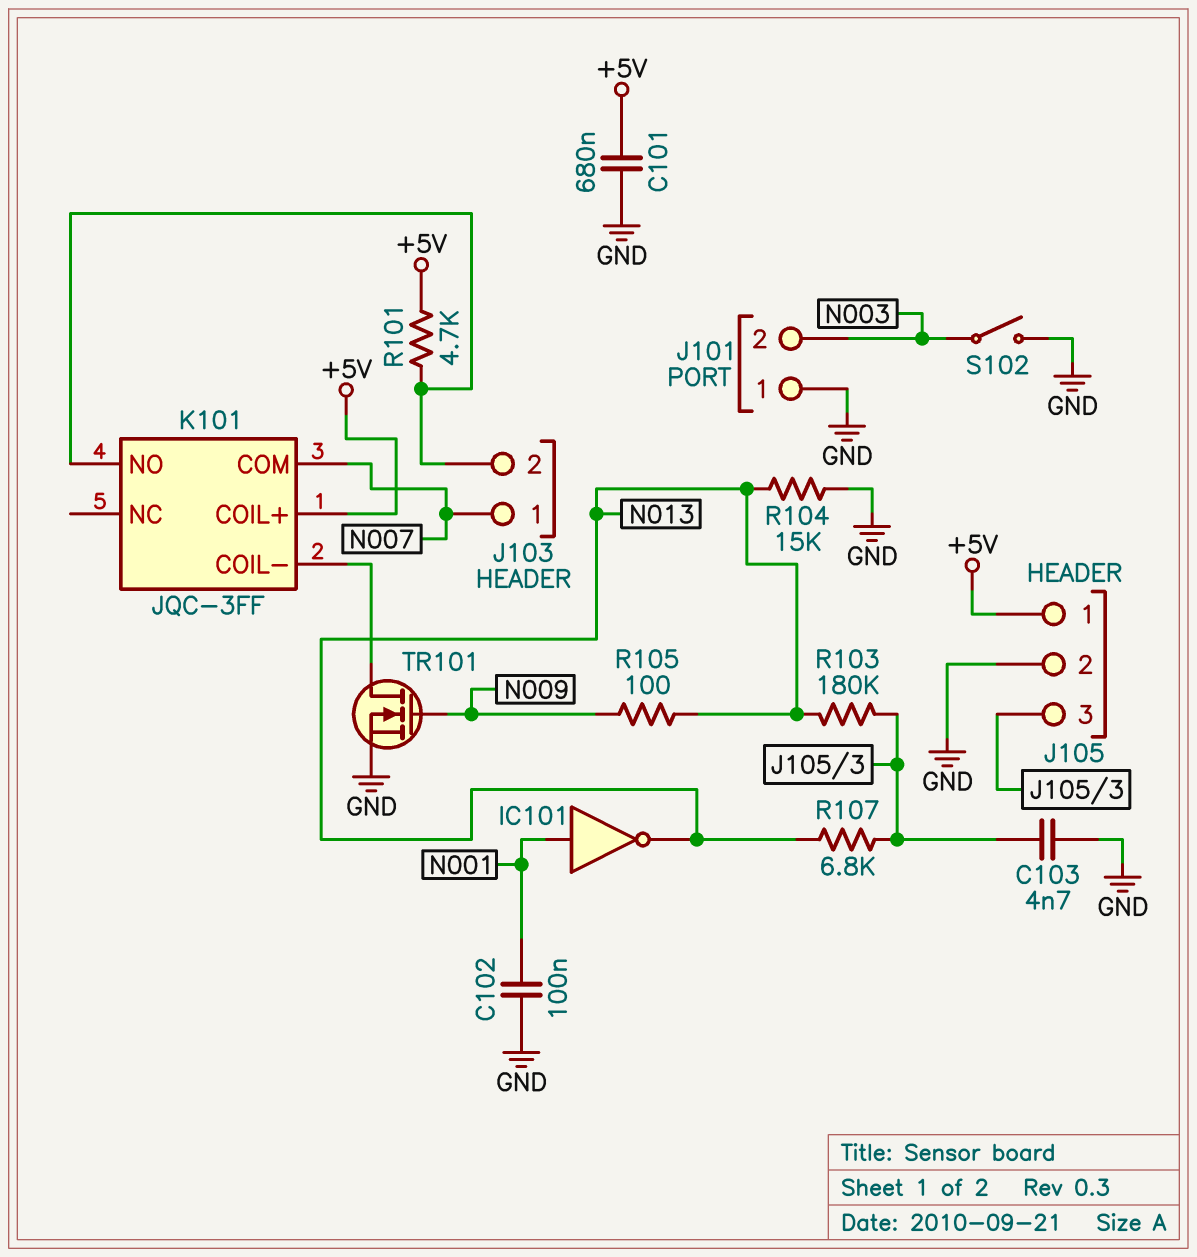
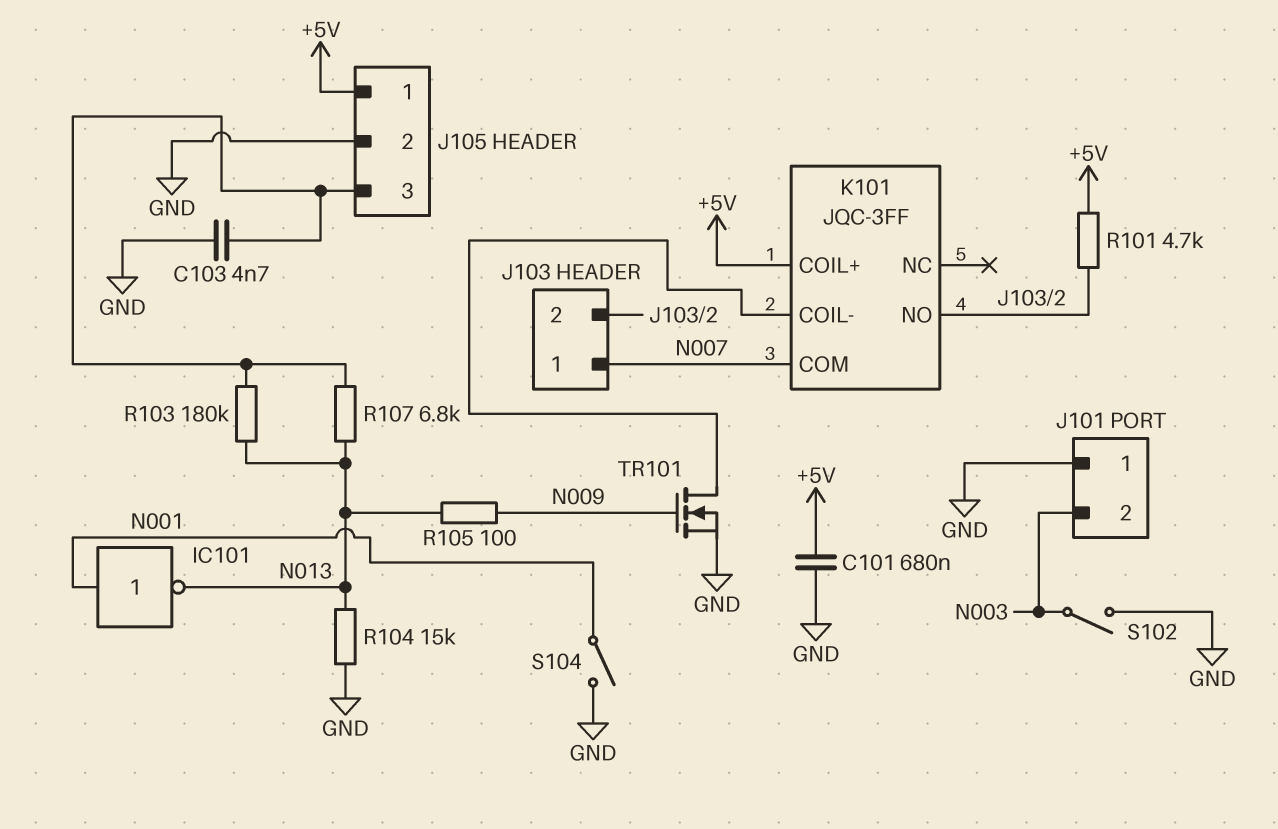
C102: 100nF (GND, N001) -> none
S104: none -> switch (GND, N001)

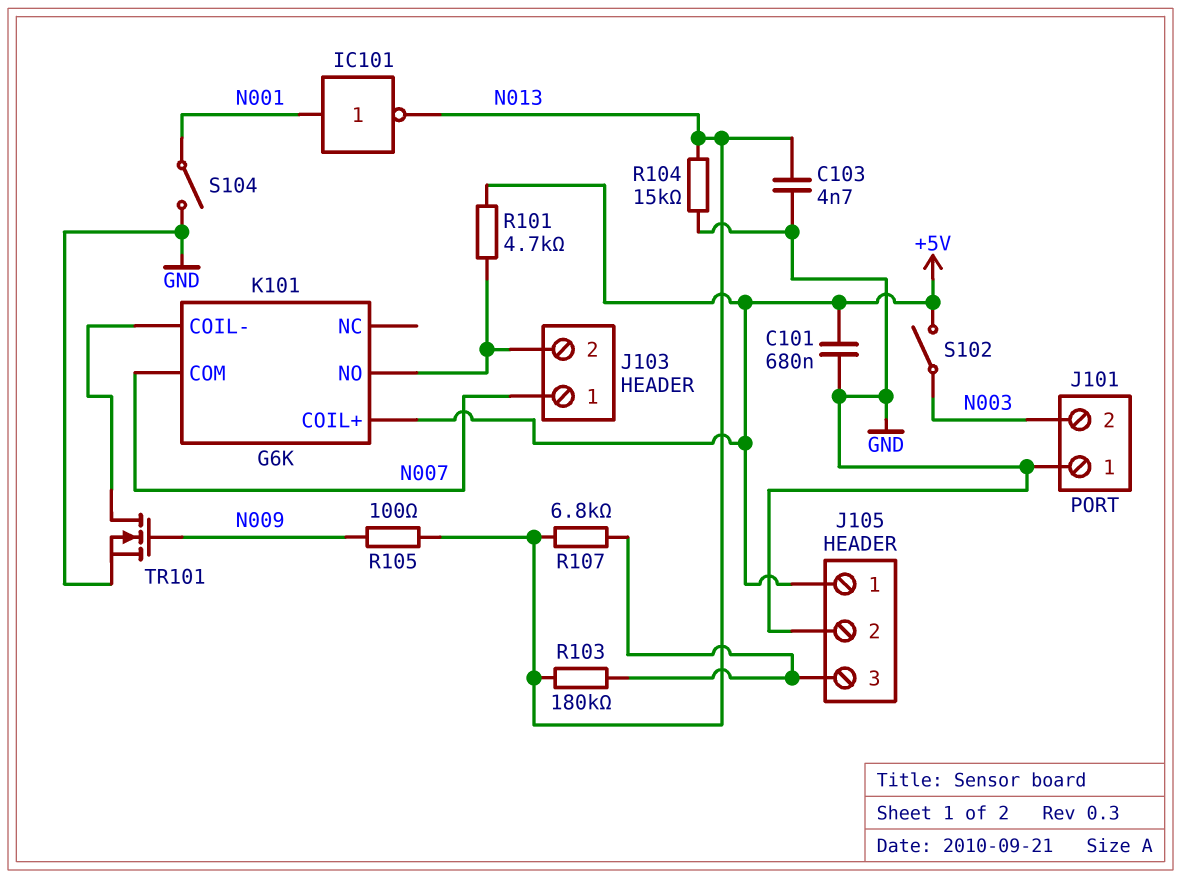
C103: 4.7nF (GND, J105/3) -> 4.7nF (GND, N013)
K101: JQC-3FF -> G6K
S102: switch (GND, N003) -> switch (+5V, N003)

